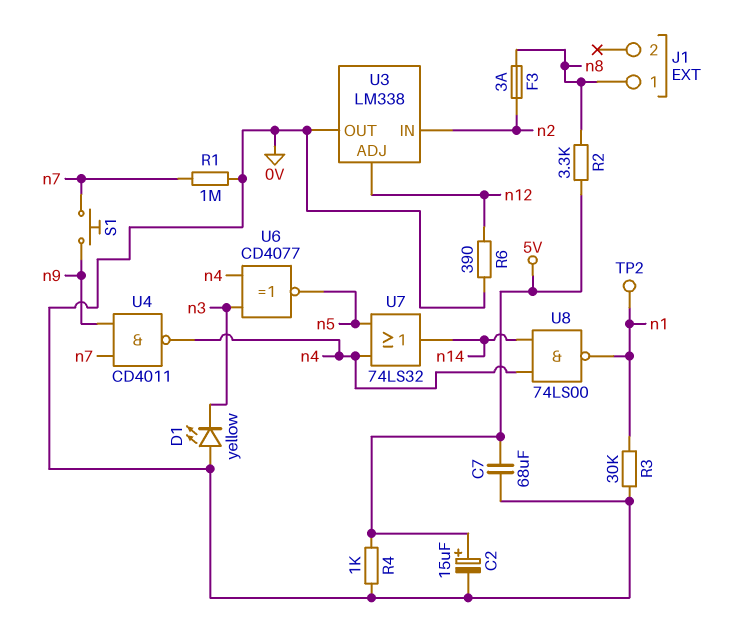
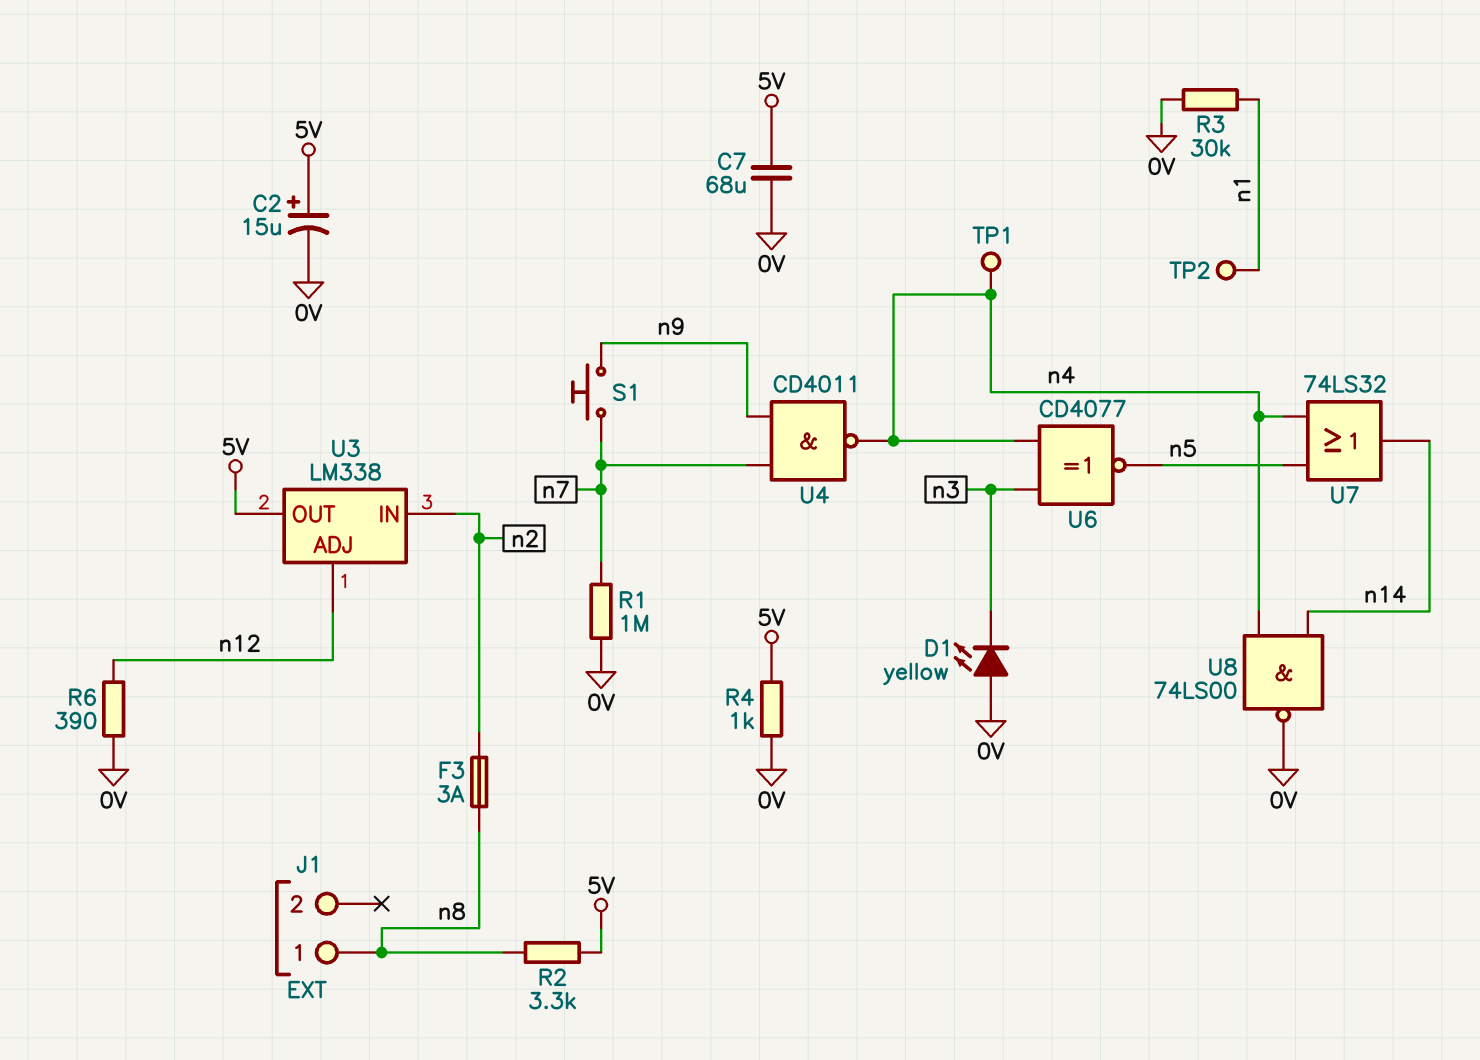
TP1: none -> test point (n4)
U3 pin OUT: 0V -> 5V
U8: NAND 74LS00 (in n4, in n14, out n1) -> NAND 74LS00 (in n4, in n14, out 0V)

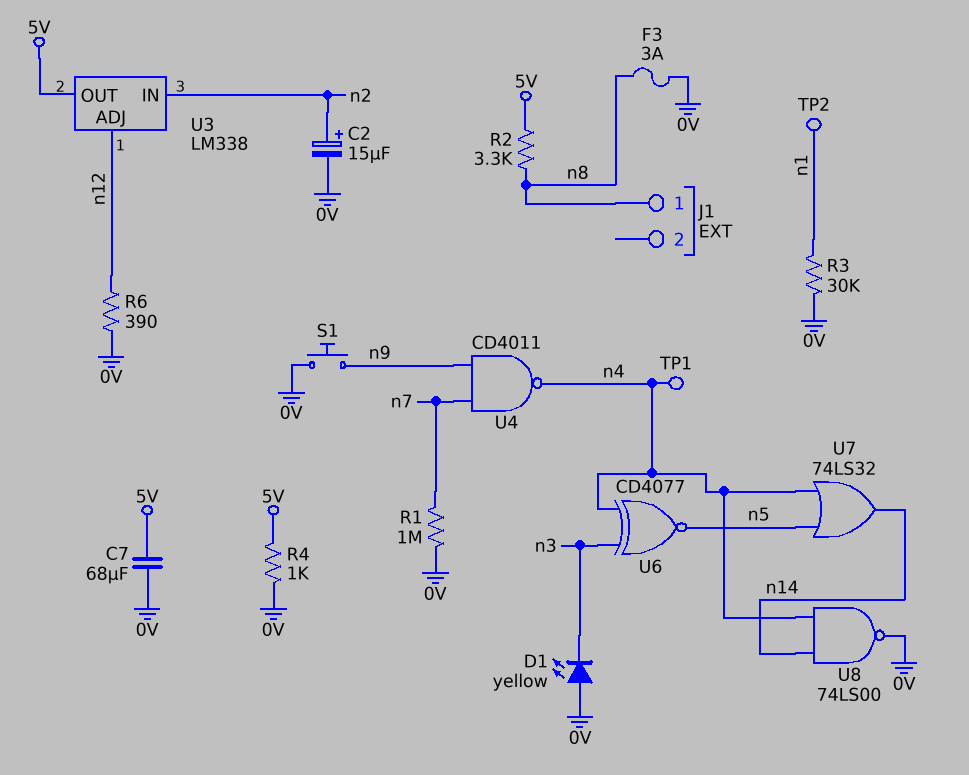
C2: 15uF (plus 5V, minus 0V) -> 15uF (plus n2, minus 0V)
F3: 3A (n2, n8) -> 3A (0V, n8)
S1: button (n7, n9) -> button (0V, n9)

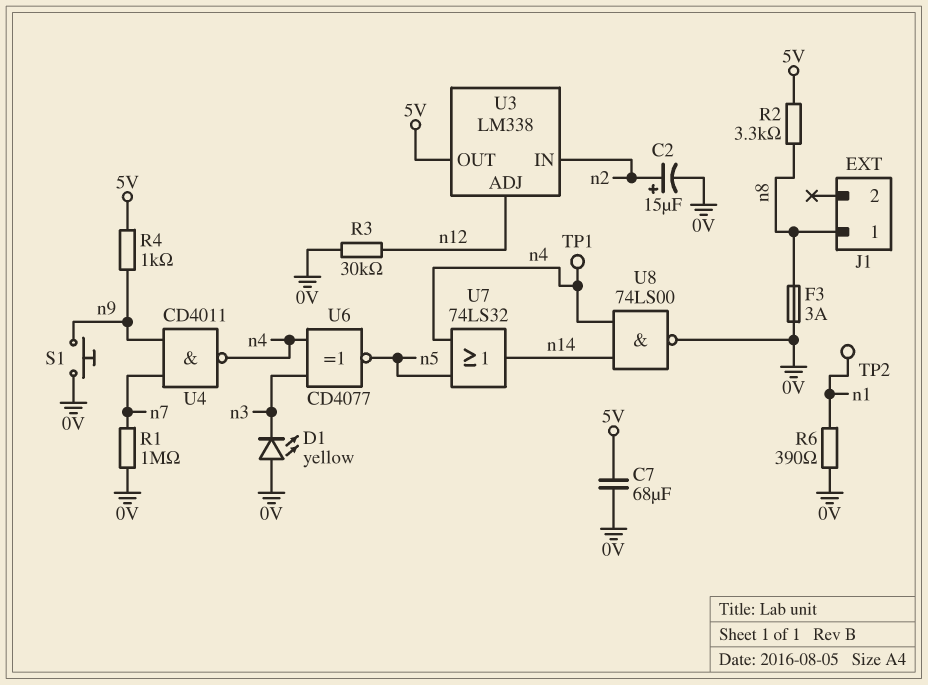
R3: 30k (0V, n1) -> 30k (0V, n12)
R4: 1k (0V, 5V) -> 1k (5V, n9)
R6: 390 (0V, n12) -> 390 (0V, n1)

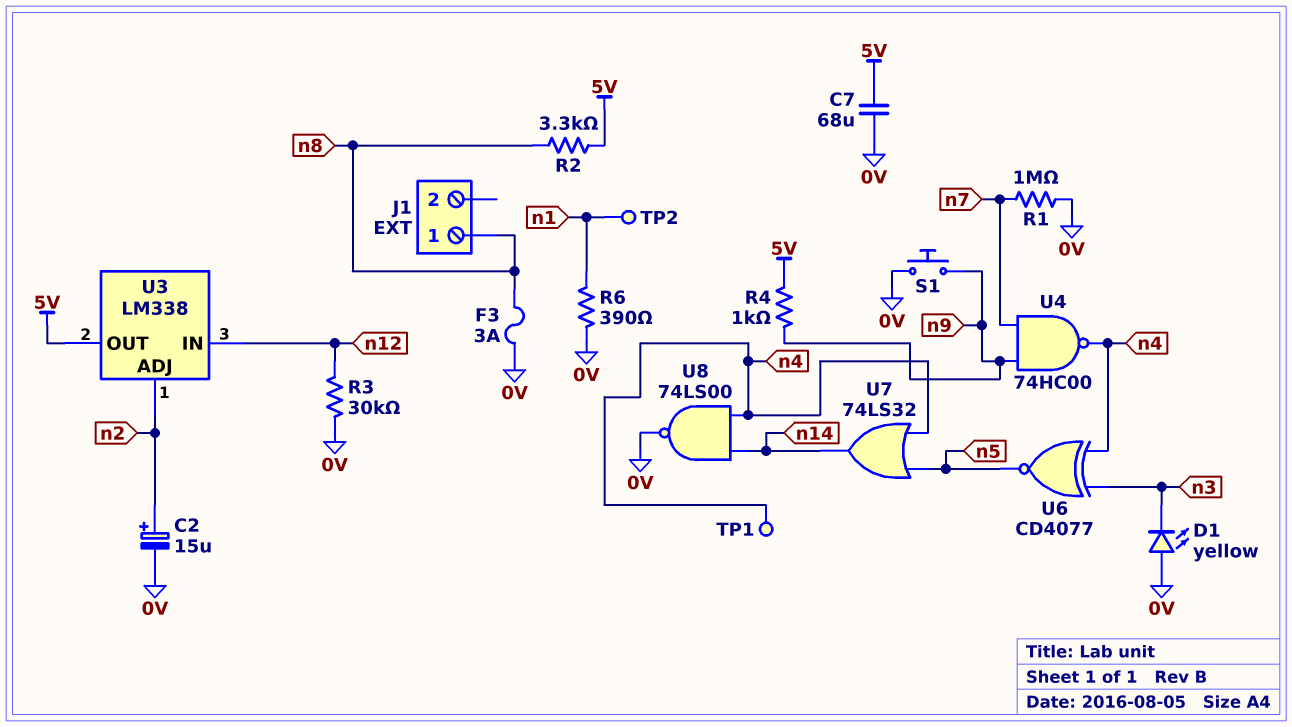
U3 pin ADJ: n12 -> n2
U3 pin IN: n2 -> n12
U4: NAND CD4011 (in n7, in n9, out n4) -> NAND 74HC00 (in n7, in n9, out n4)

